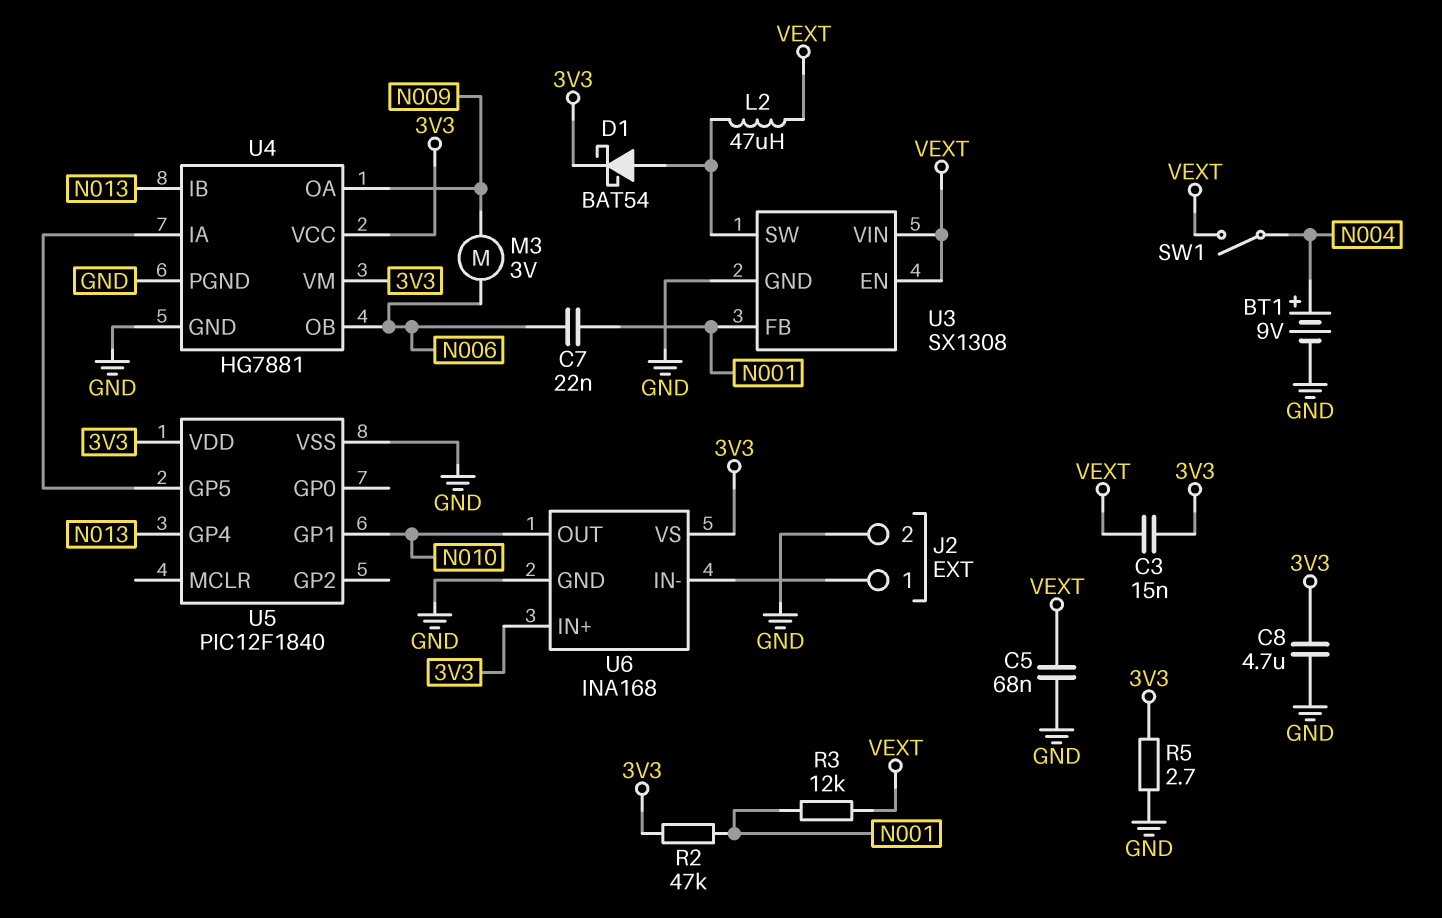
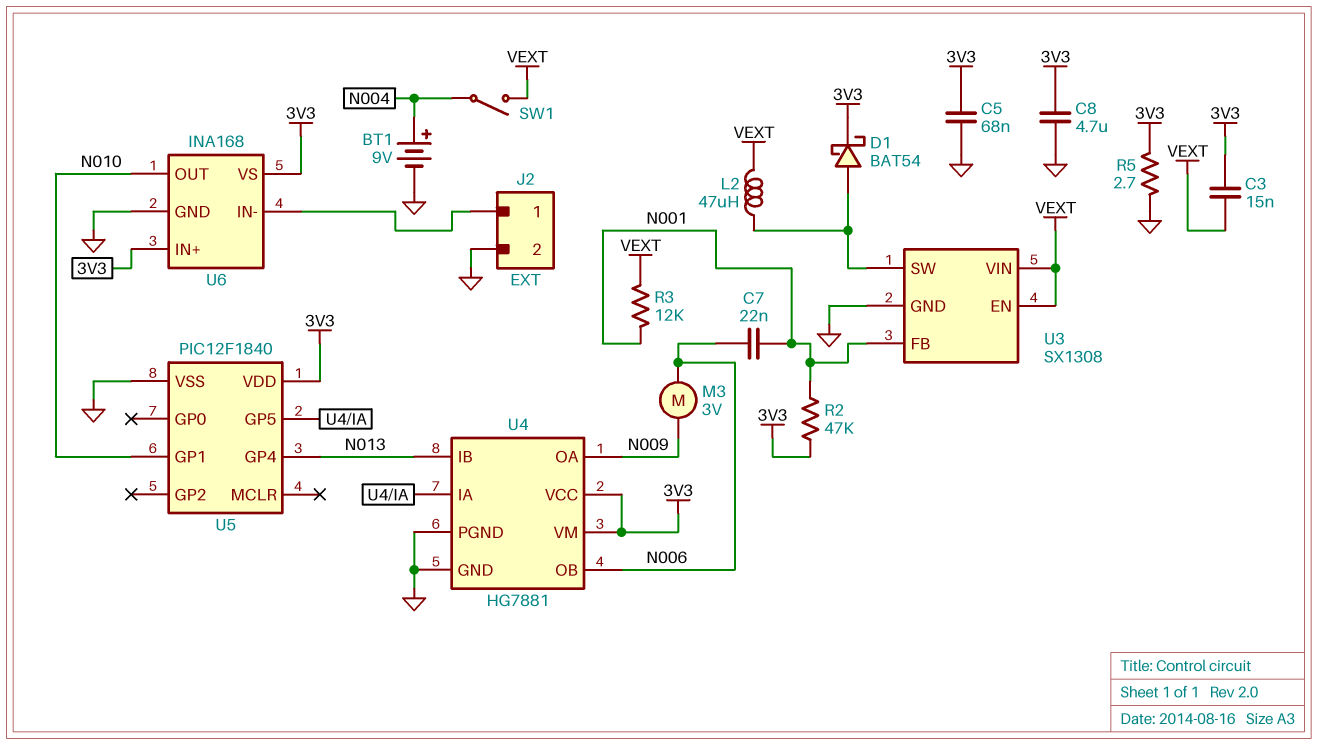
C5: 68nF (GND, VEXT) -> 68nF (3V3, GND)

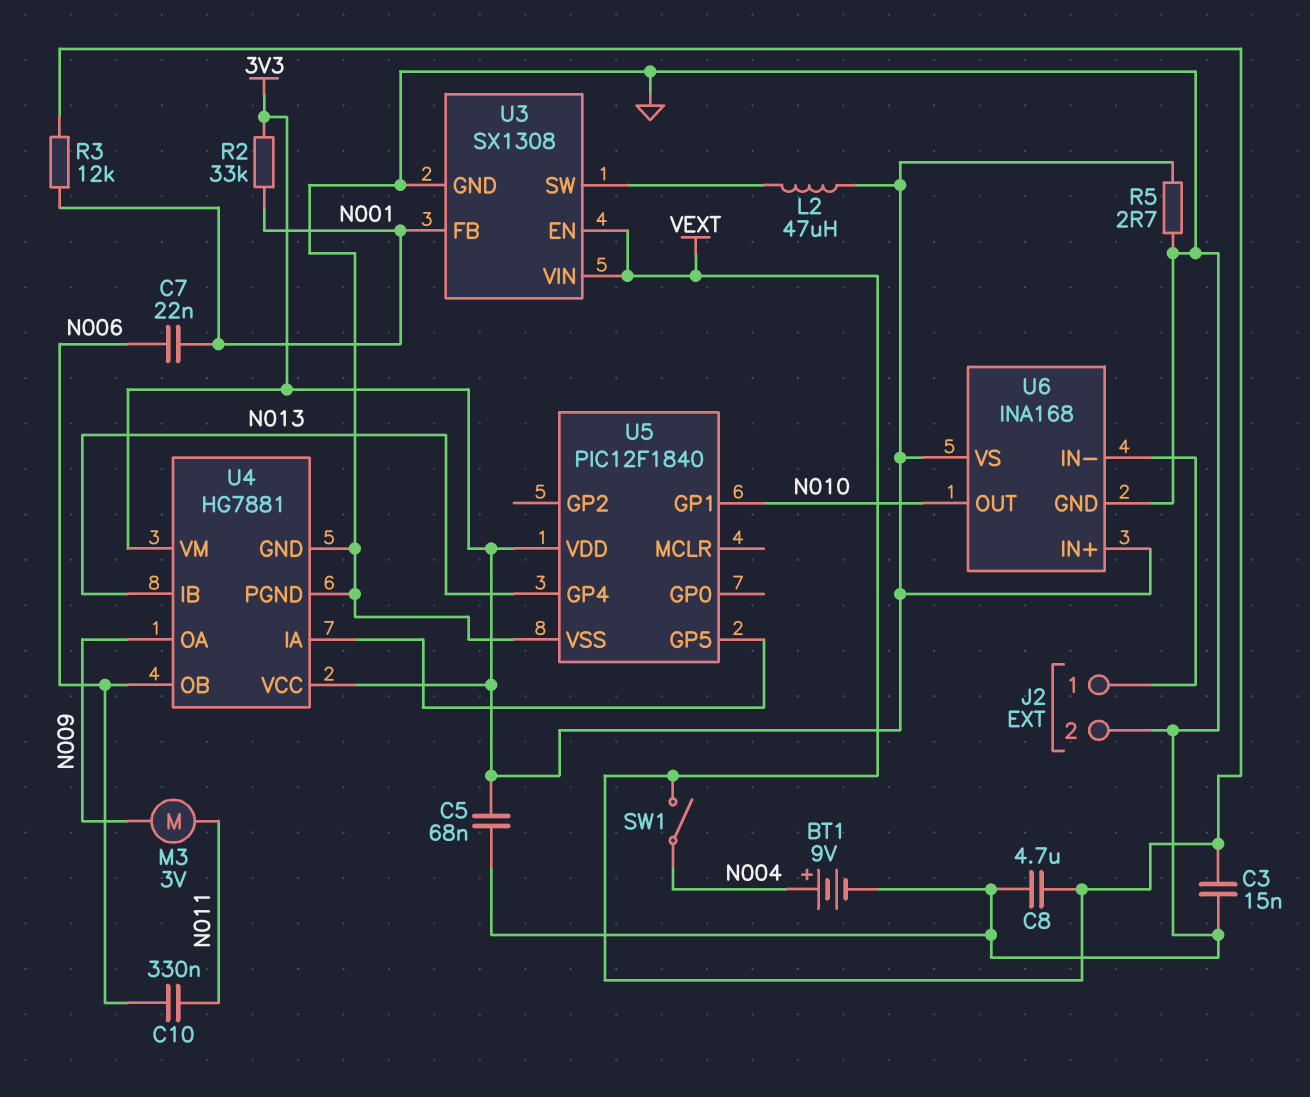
C3: 15nF (3V3, VEXT) -> 15nF (GND, VEXT)
C8: 4.7uF (3V3, GND) -> 4.7uF (GND, VEXT)
C10: none -> 330nF (N006, N011)
D1: schottky BAT54 (A U3/SW, K 3V3) -> none
L2: 47uH (U3/SW, VEXT) -> 47uH (3V3, U3/SW)
M3: motor 3V (N006, N009) -> motor 3V (N009, N011)
R2: 47k (3V3, N001) -> 33k (3V3, N001)

